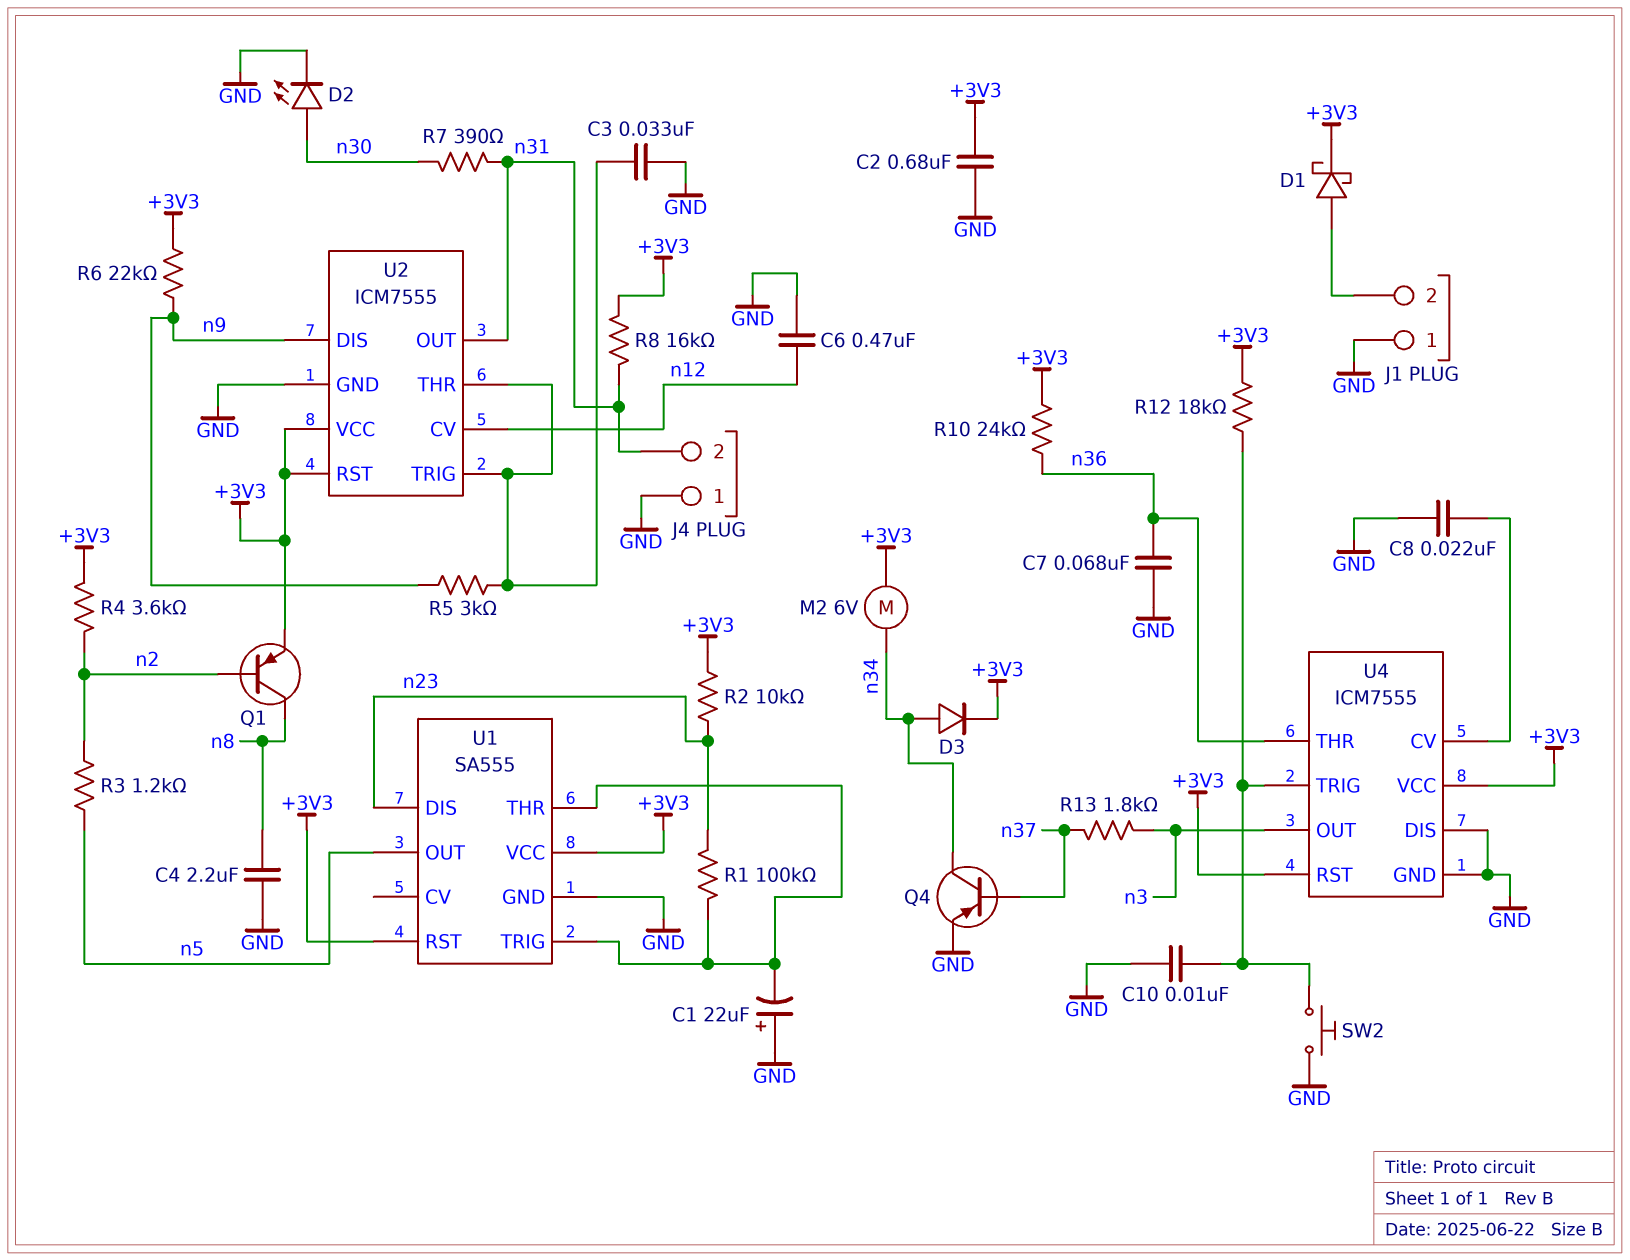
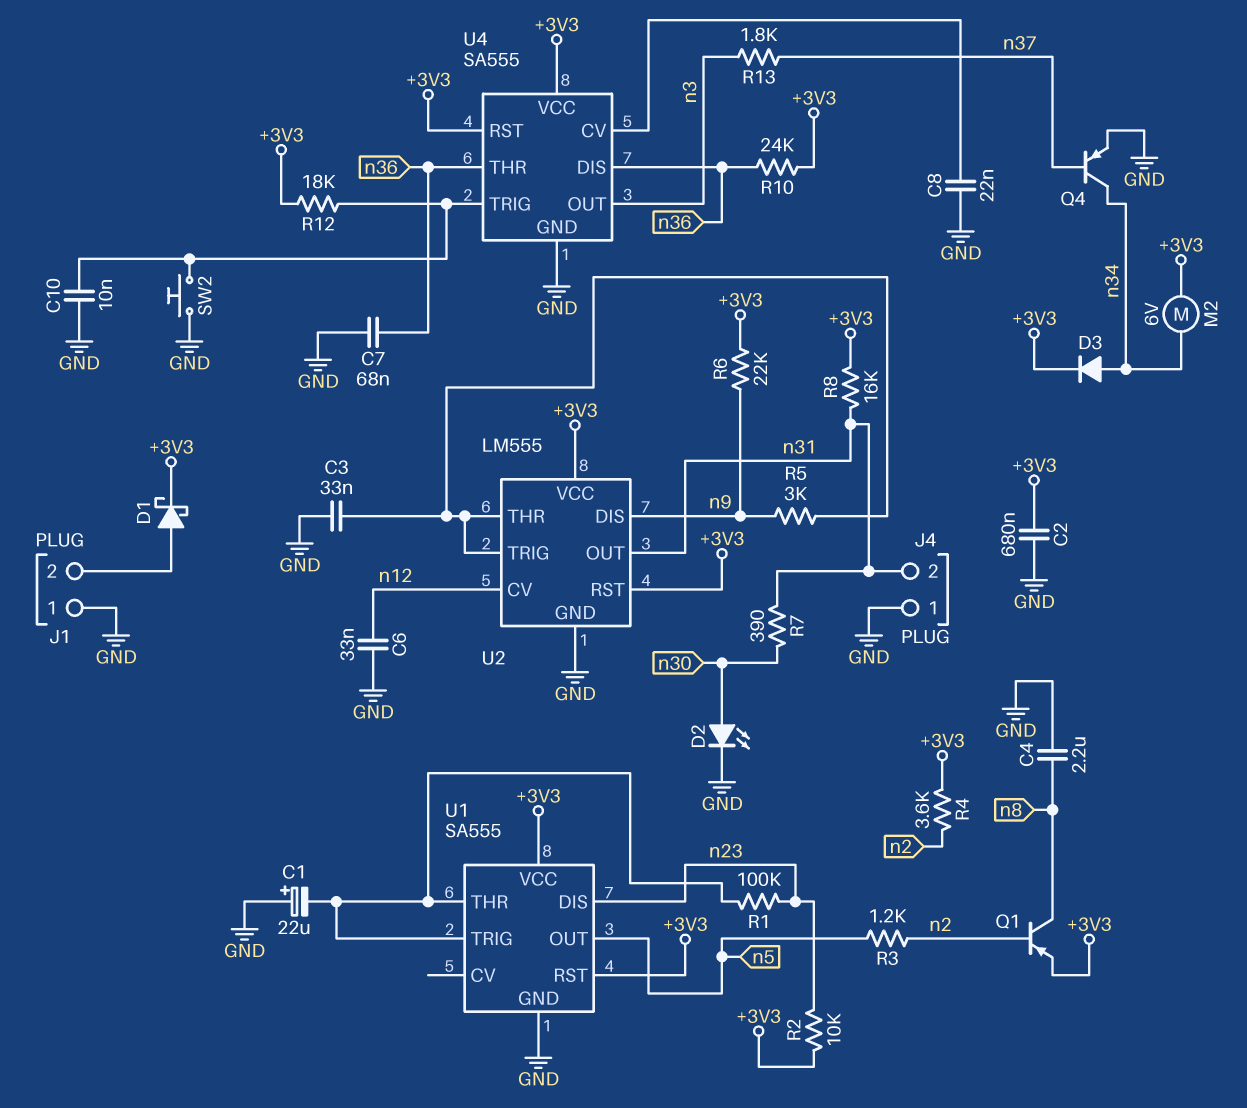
C6: 470nF (GND, n12) -> 33nF (GND, n12)
U2: ICM7555 -> LM555
U4: ICM7555 -> SA555
U4 pin DIS: GND -> n36

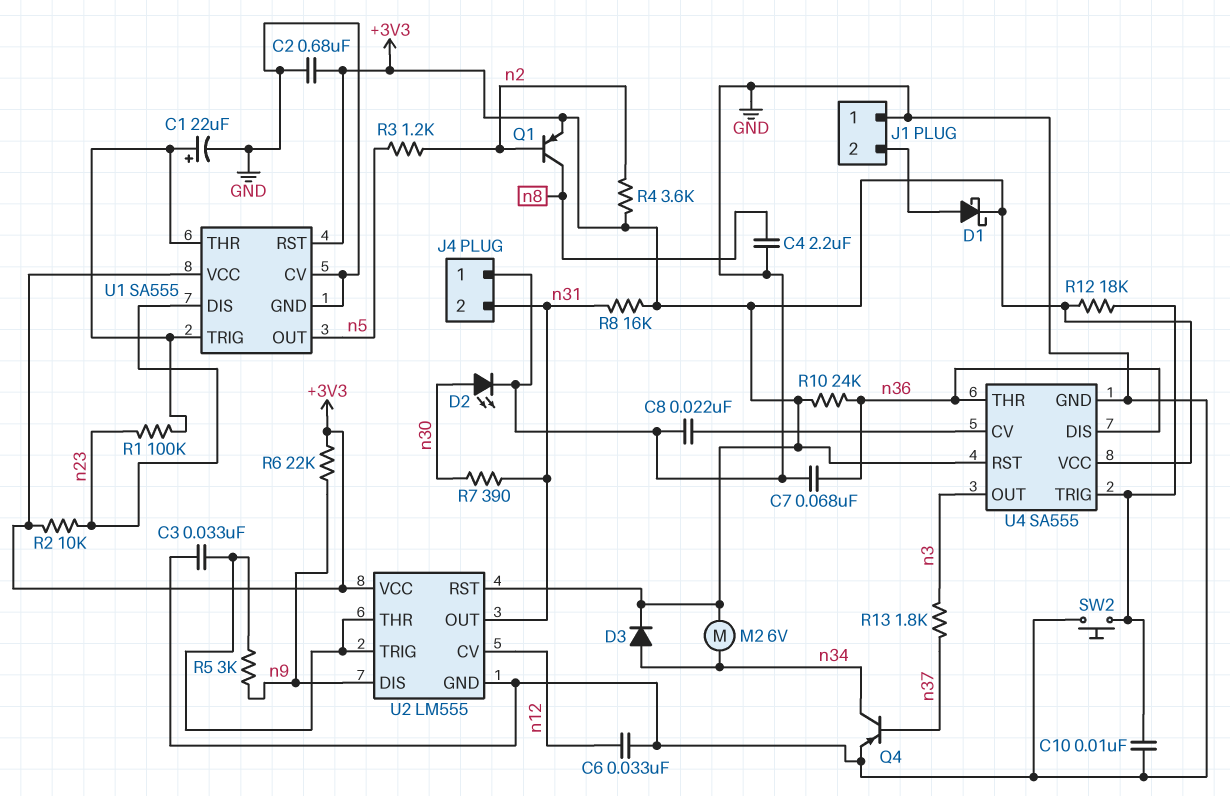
C1: 22uF (plus GND, minus U1/THR) -> 22uF (plus U1/THR, minus GND)
U1 pin CV: none -> GND

